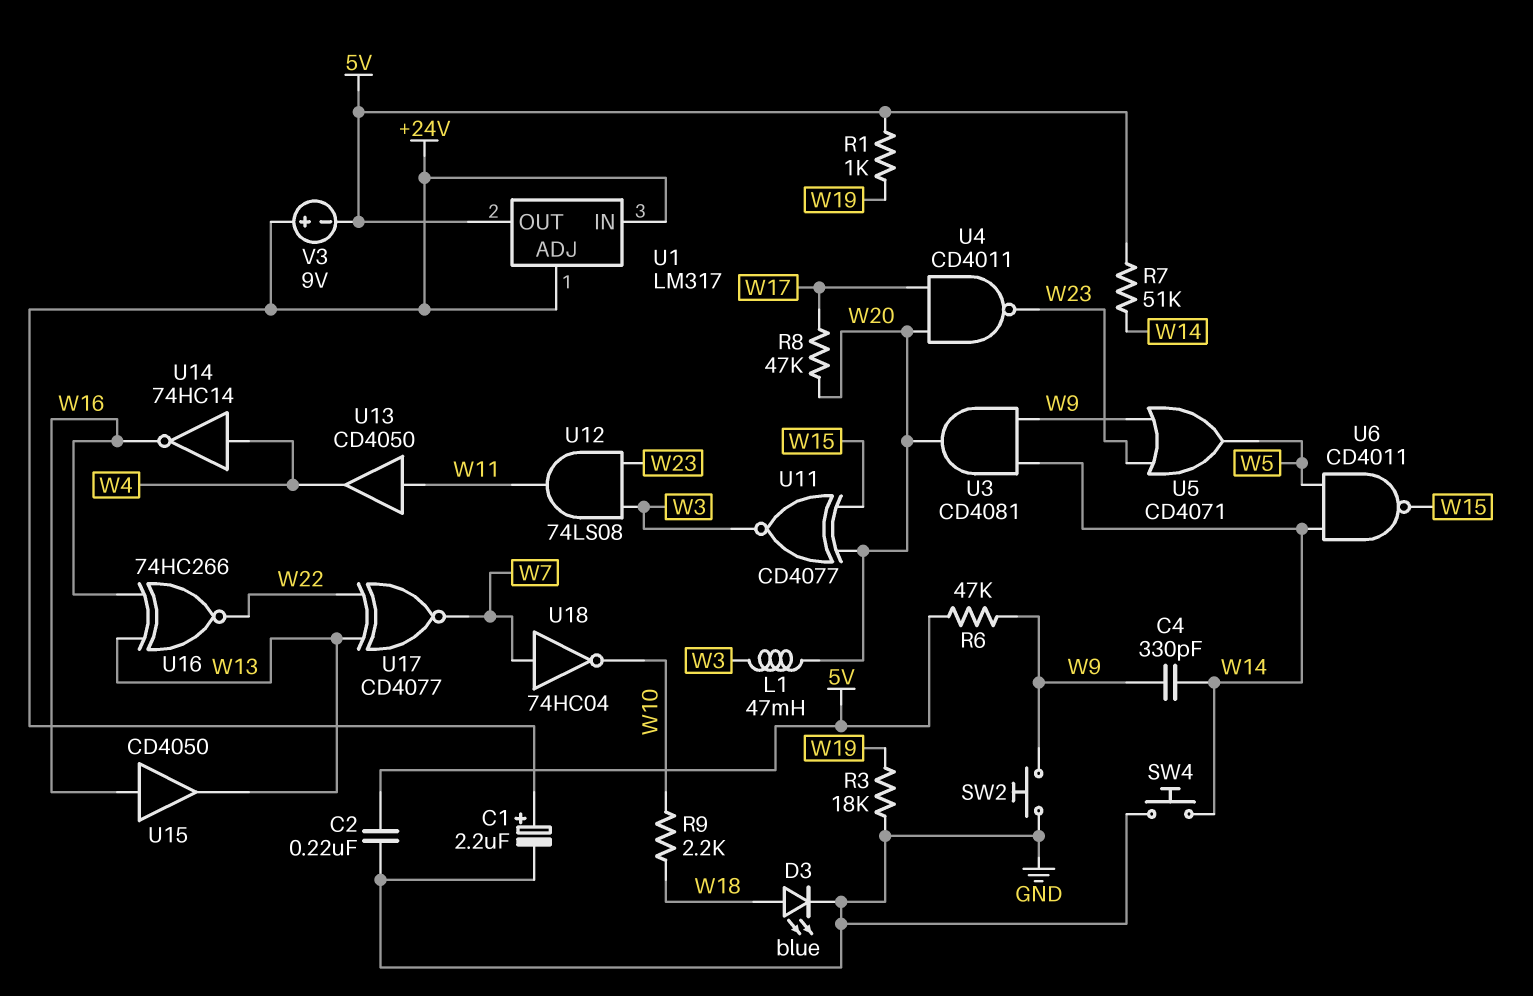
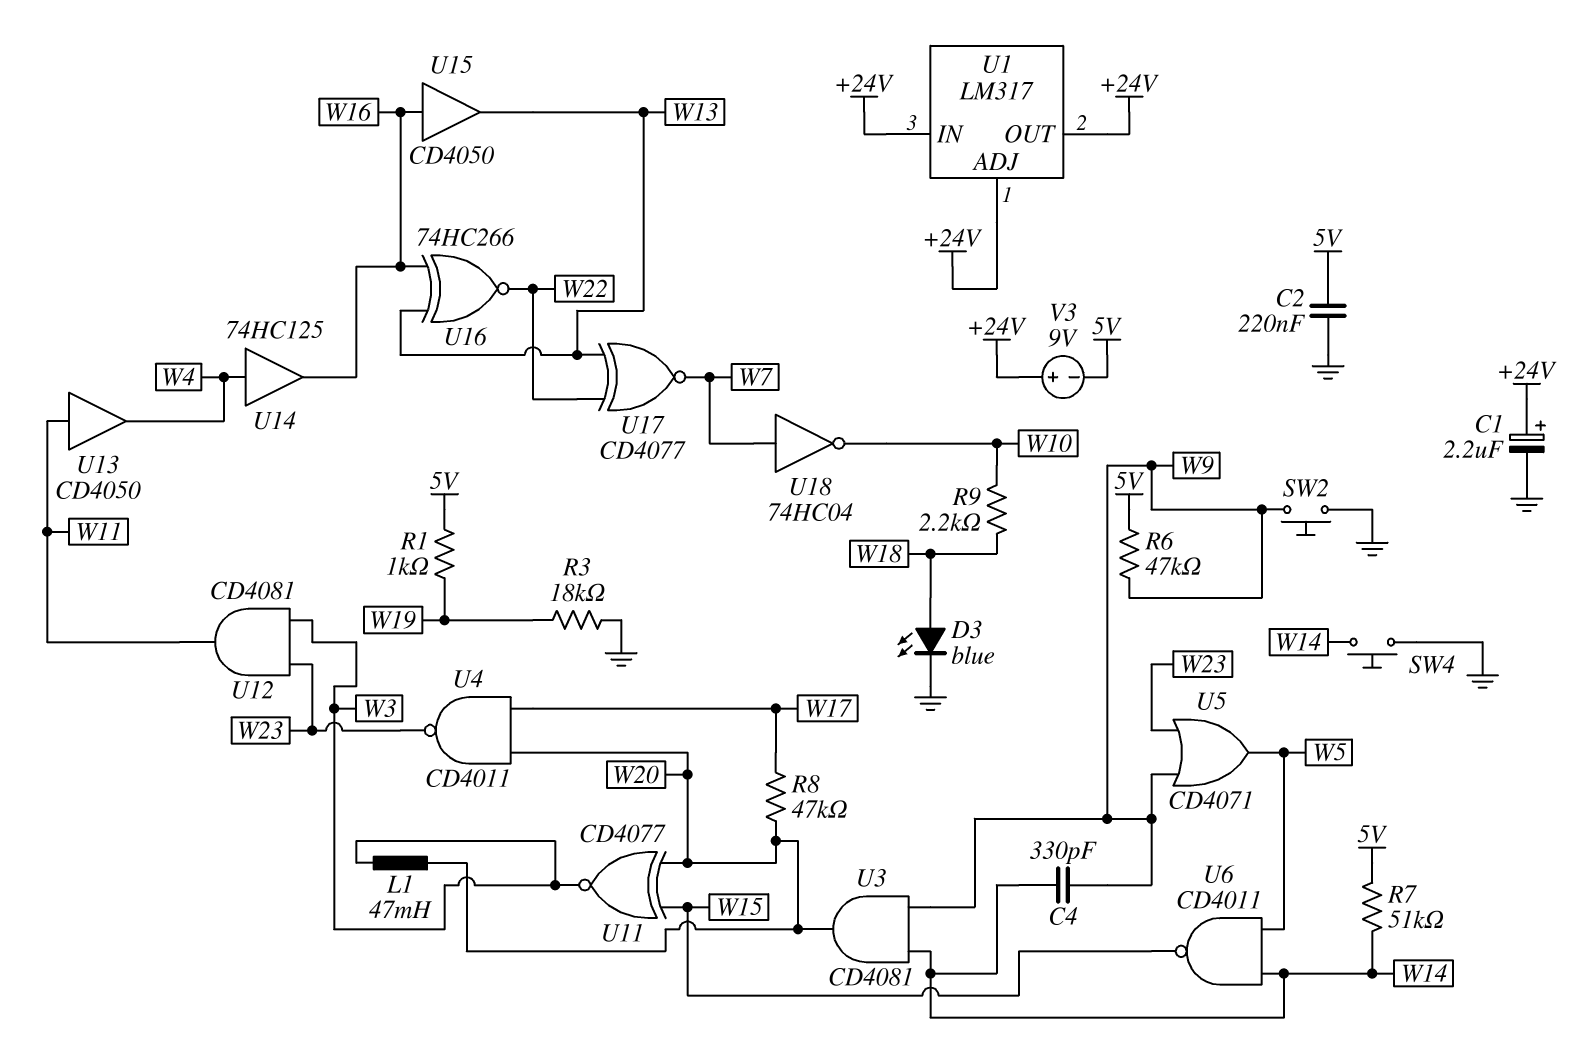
U1 pin OUT: 5V -> +24V
U12: AND 74LS08 (in W3, in W23, out W11) -> AND CD4081 (in W3, in W23, out W11)
U14: NOT 74HC14 (in W4, out W16) -> buffer 74HC125 (in W4, out W16)

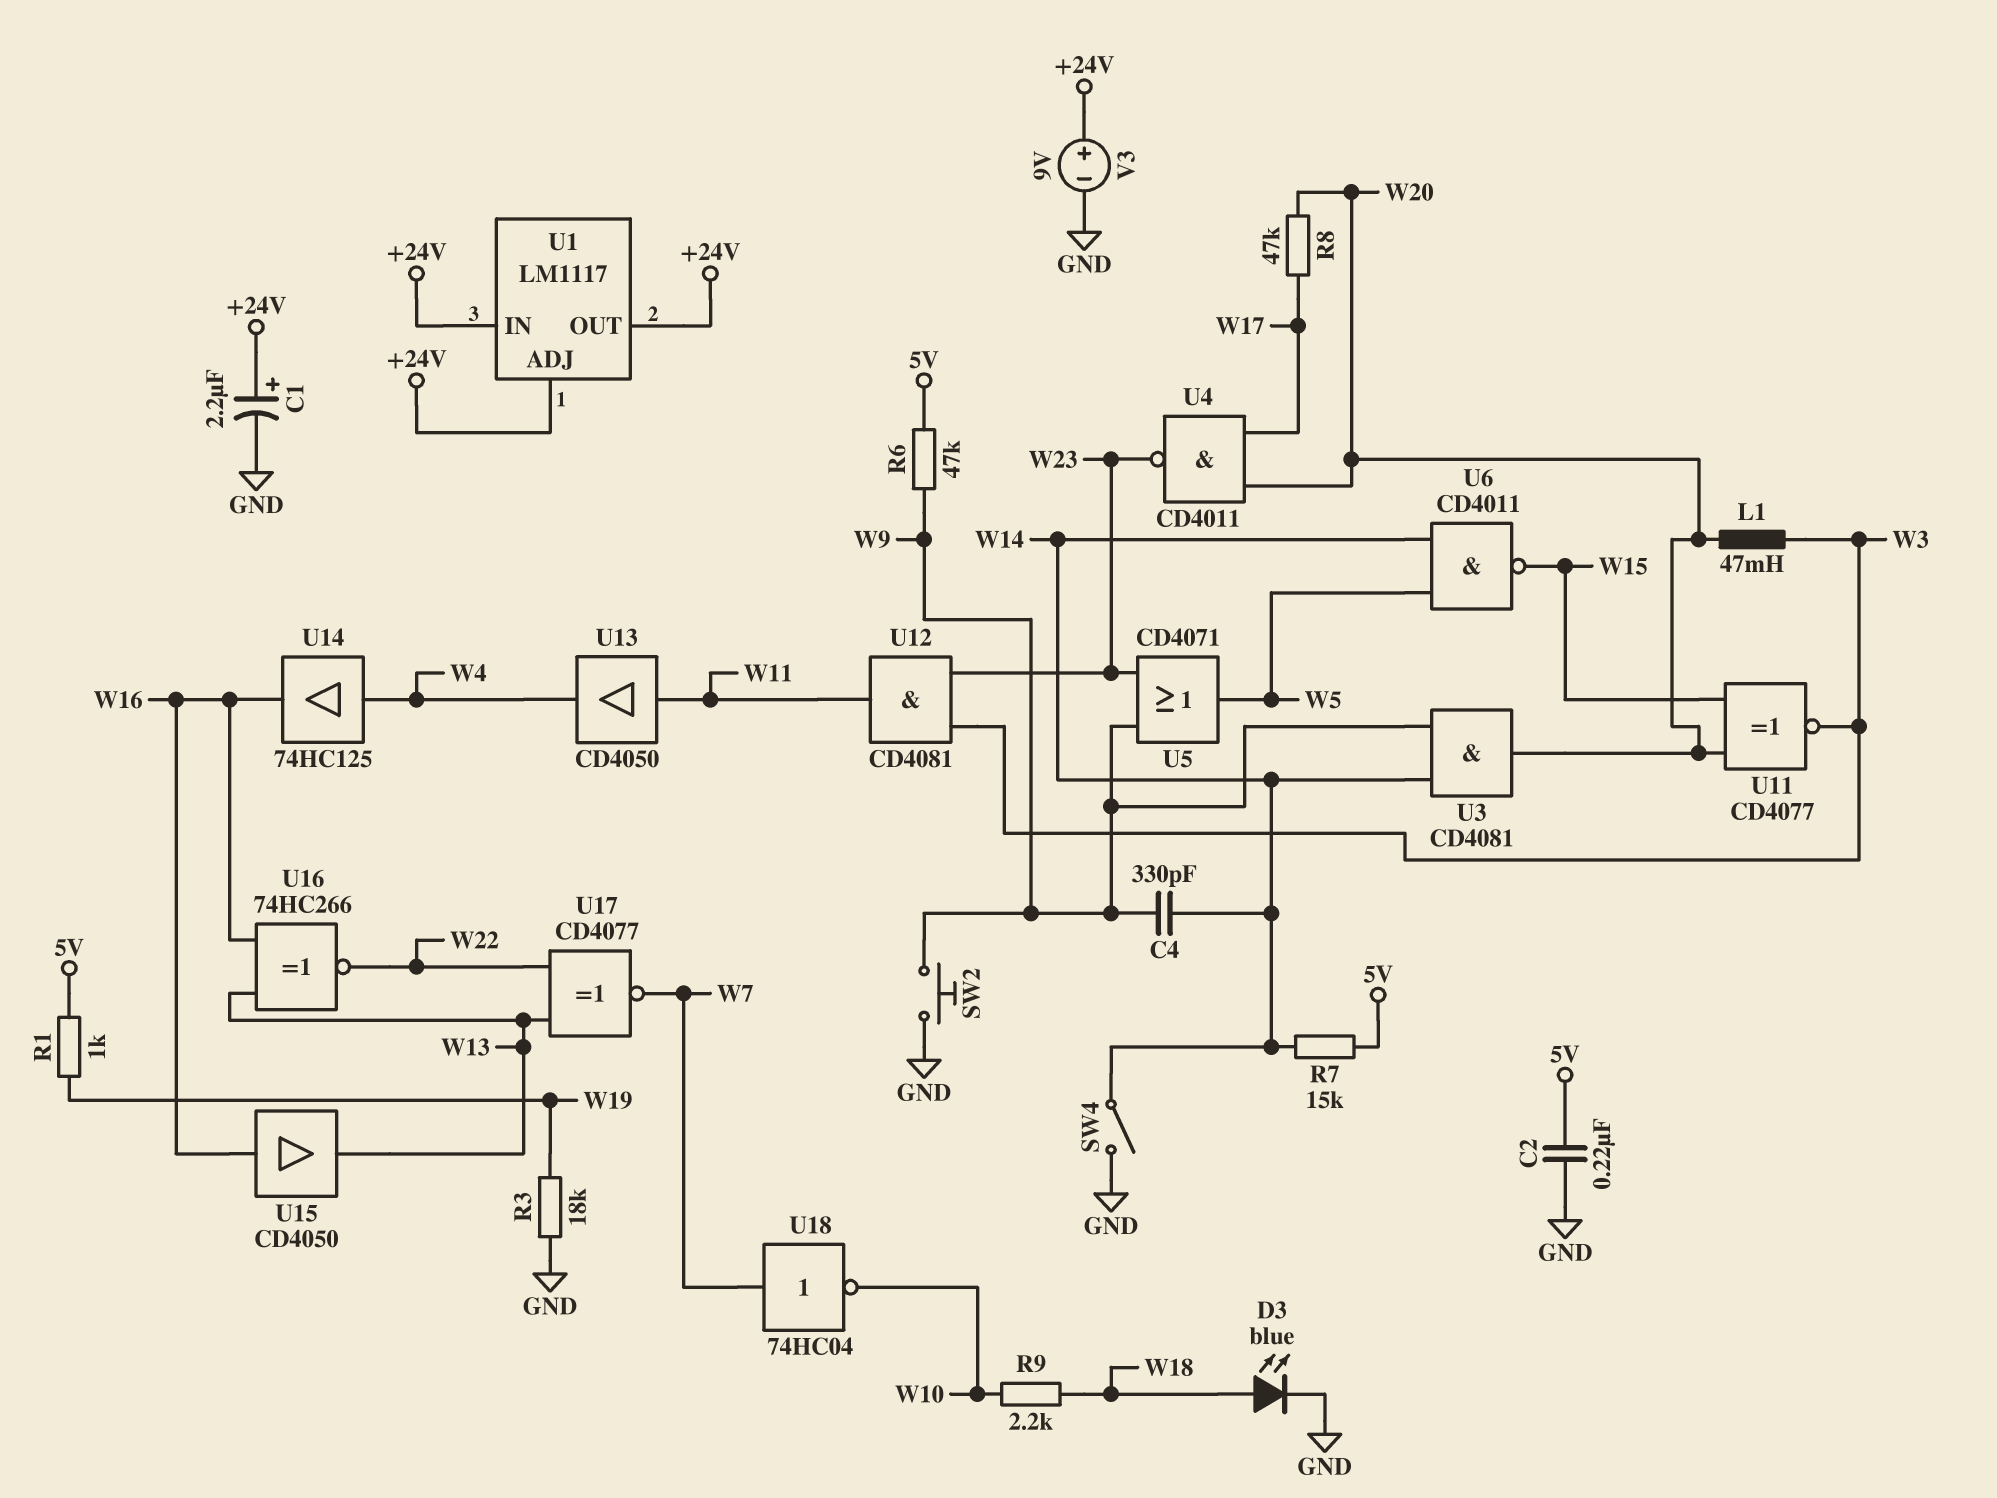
R7: 51k (5V, W14) -> 15k (5V, W14)
SW4: button (GND, W14) -> switch (GND, W14)
U1: LM317 -> LM1117
V3: 9V (plus +24V, minus 5V) -> 9V (plus +24V, minus GND)

